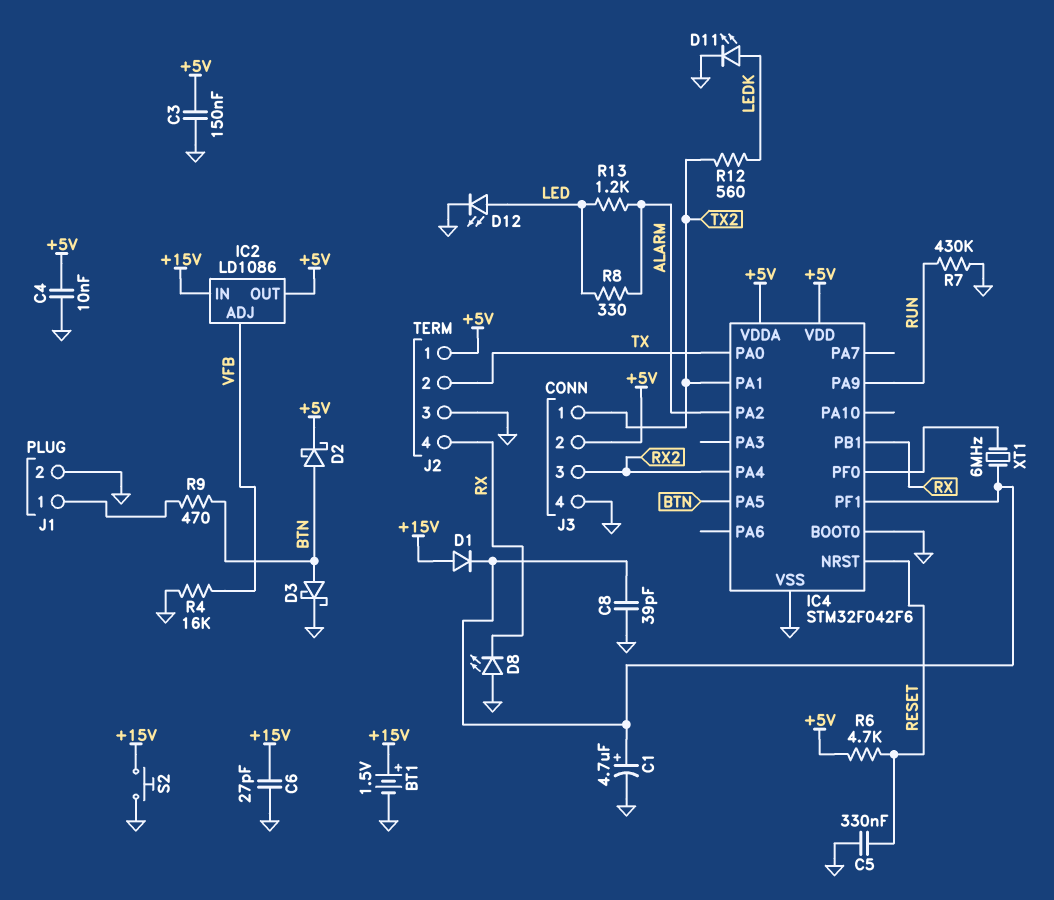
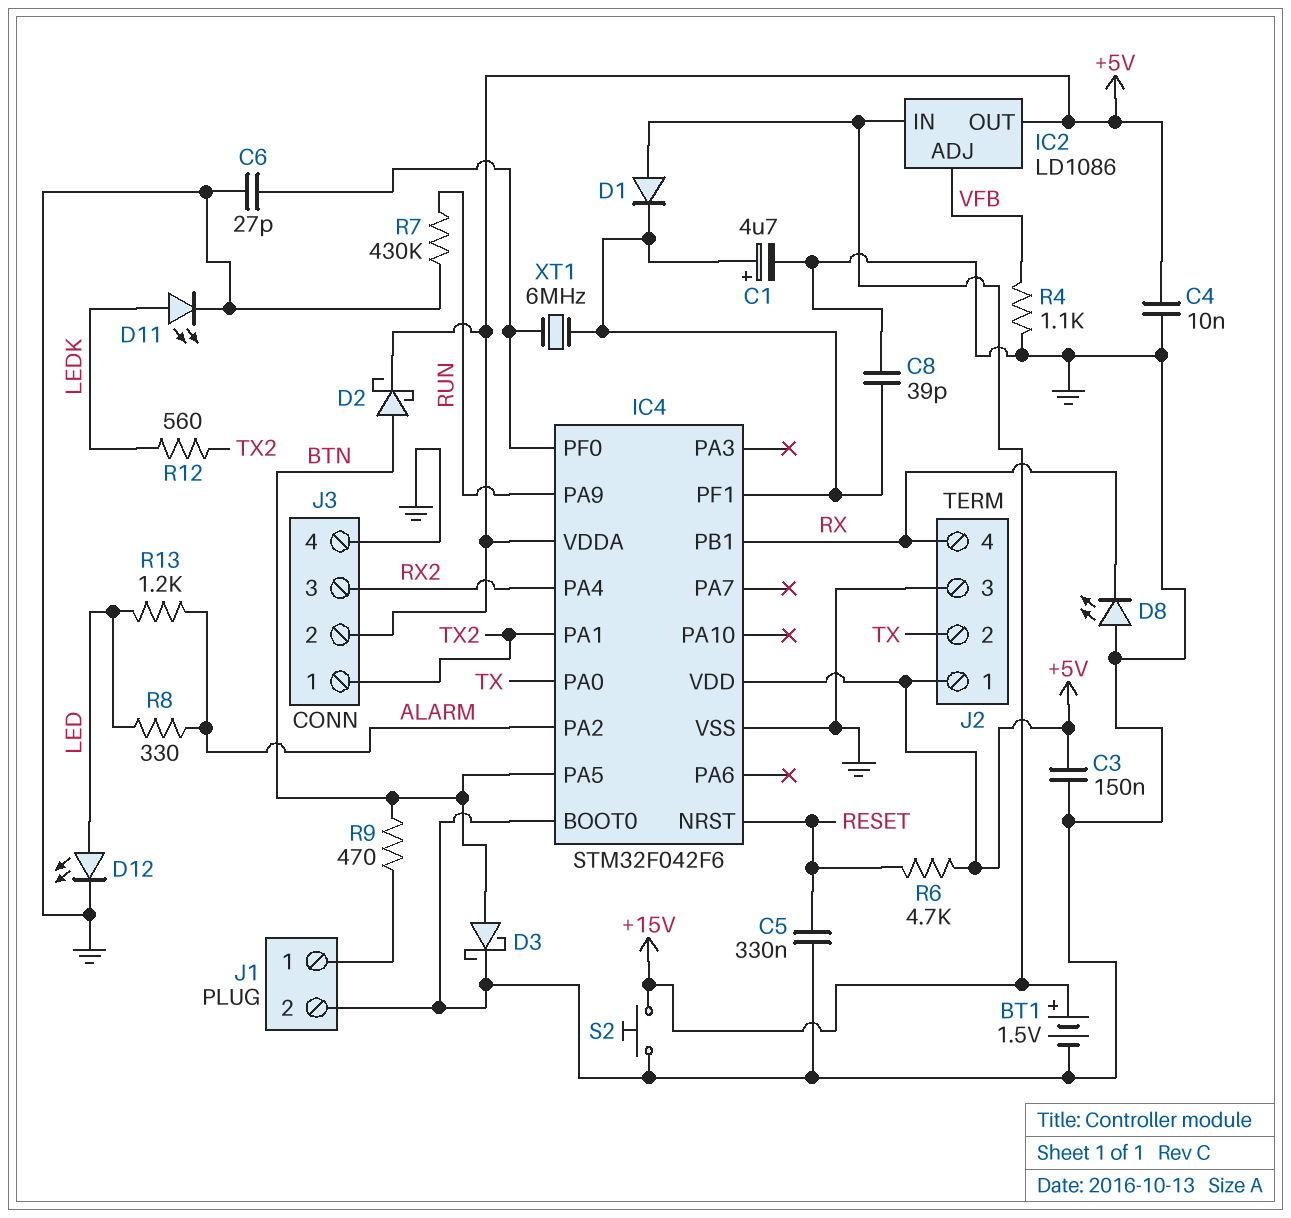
C6: 27pF (+15V, GND) -> 27pF (GND, IC4/PF0)
R4: 16k (GND, VFB) -> 1.1k (GND, VFB)

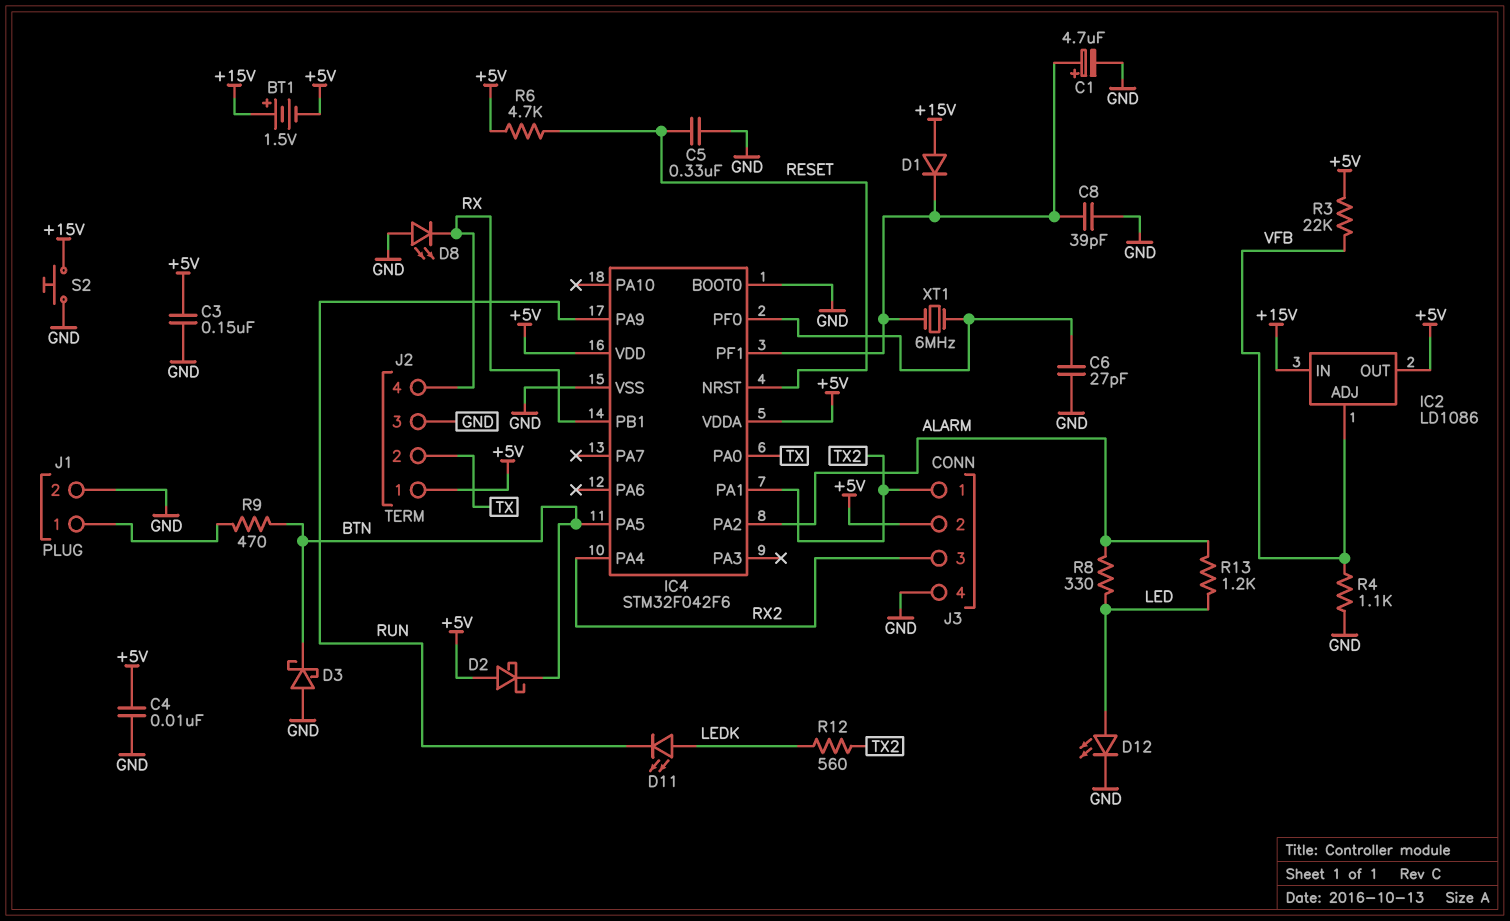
BT1: 1.5V (plus +15V, minus GND) -> 1.5V (plus +15V, minus +5V)
D2: schottky (A BTN, K +5V) -> schottky (A +5V, K BTN)
D3: schottky (A BTN, K GND) -> schottky (A GND, K BTN)
D11: LED (A LEDK, K GND) -> LED (A LEDK, K RUN)
R3: none -> 22k (+5V, VFB)
R7: 430k (GND, RUN) -> none

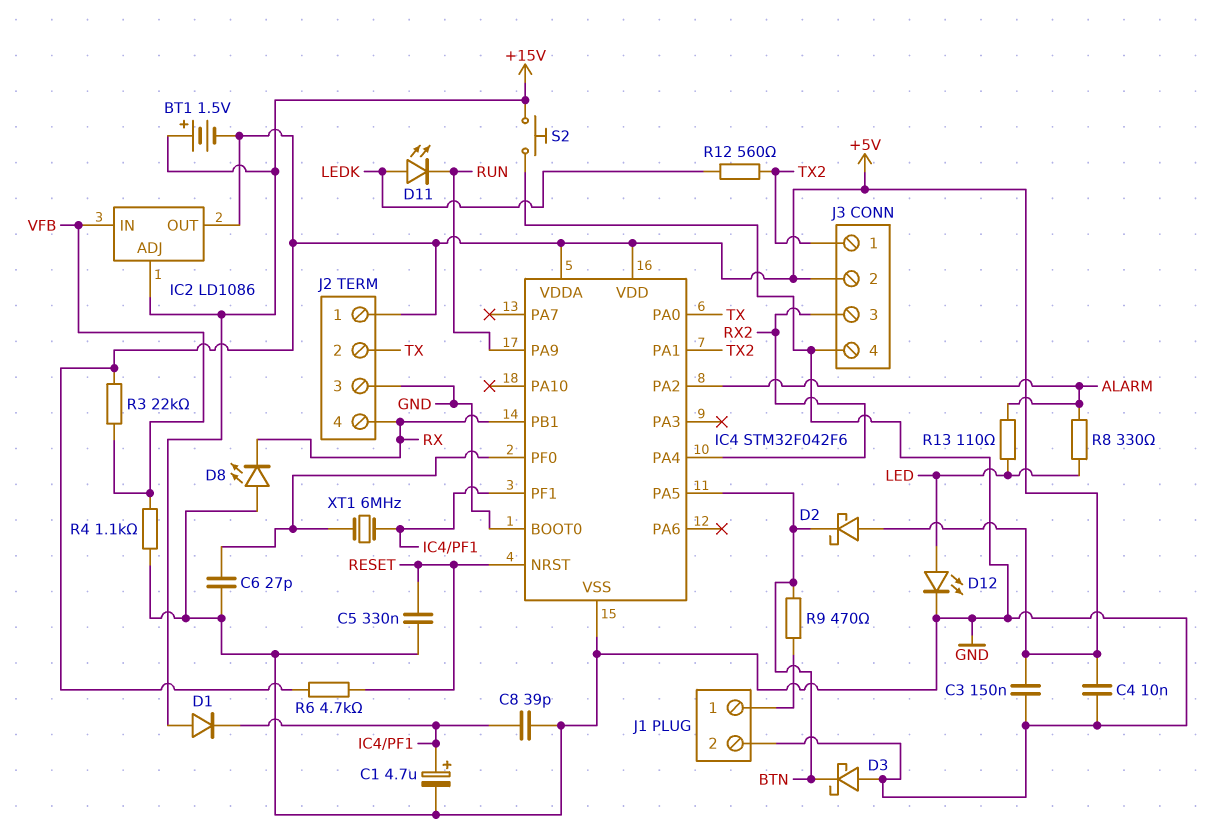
IC2 pin ADJ: VFB -> +15V
IC2 pin IN: +15V -> VFB
R13: 1.2k (ALARM, LED) -> 110 (ALARM, LED)

